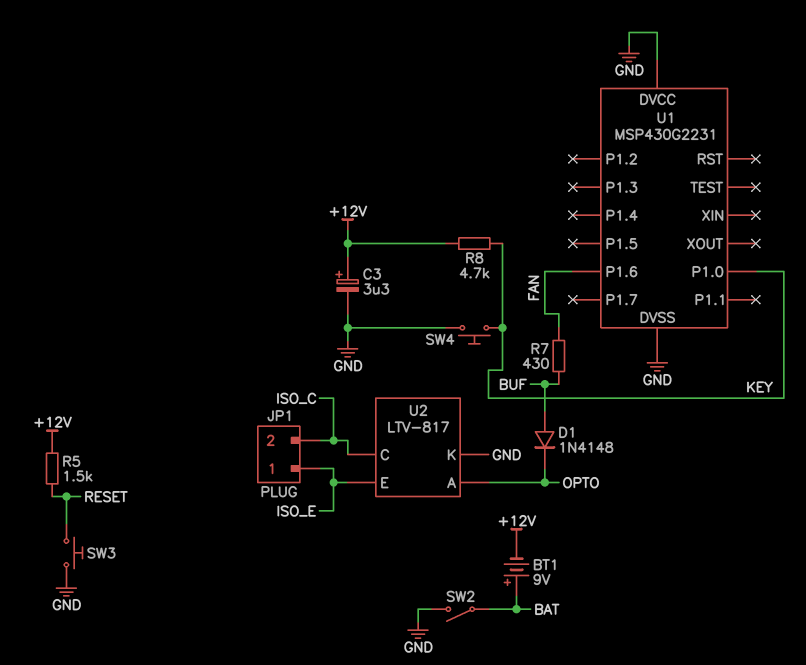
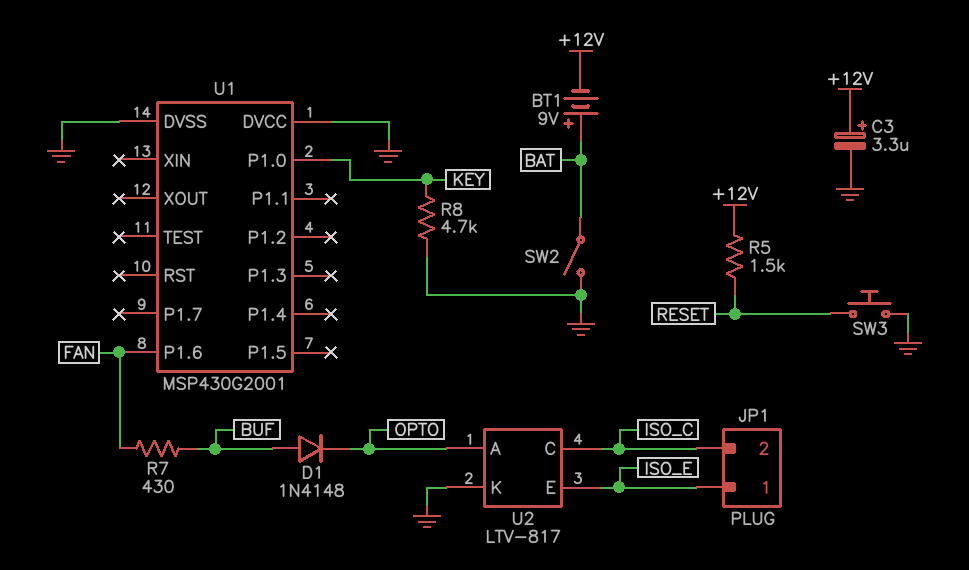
R8: 4.7k (+12V, KEY) -> 4.7k (GND, KEY)
SW4: button (GND, KEY) -> none
U1: MSP430G2231 -> MSP430G2001

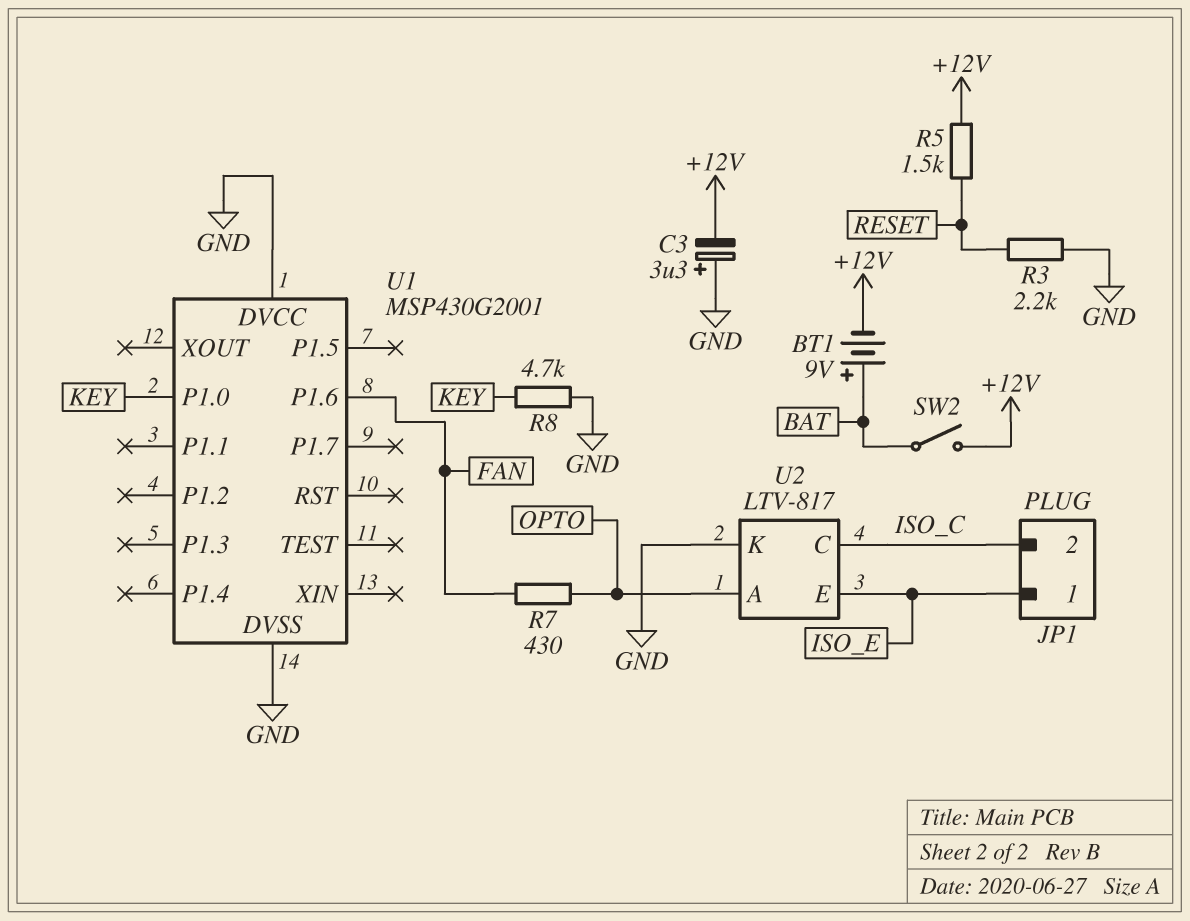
C3: 3.3uF (plus +12V, minus GND) -> 3.3uF (plus GND, minus +12V)
D1: diode 1N4148 (A BUF, K OPTO) -> none
R3: none -> 2.2k (GND, RESET)
R7: 430 (BUF, FAN) -> 430 (FAN, OPTO)
SW2: switch (BAT, GND) -> switch (+12V, BAT)
SW3: button (GND, RESET) -> none

